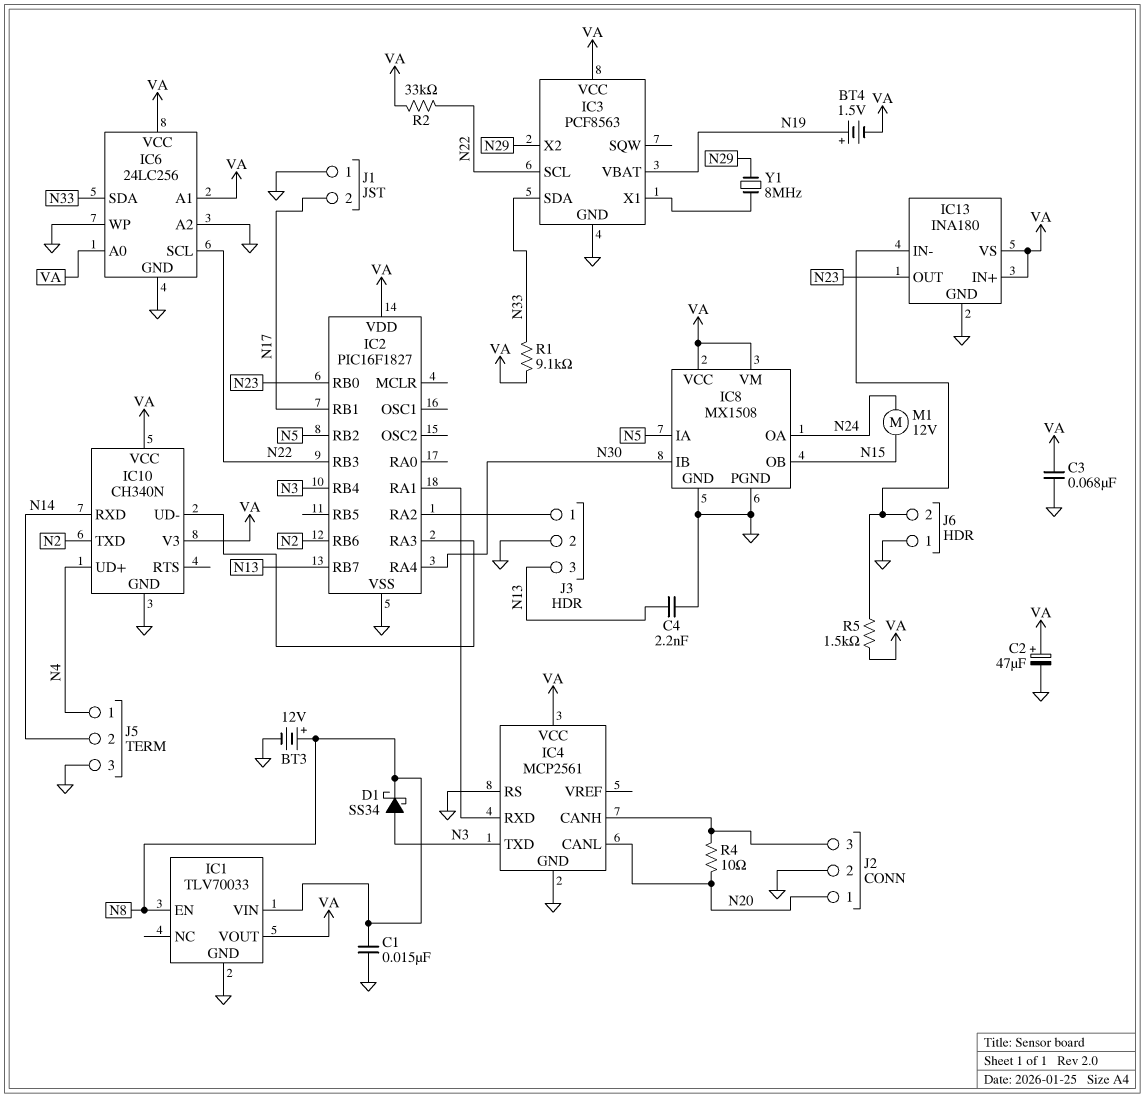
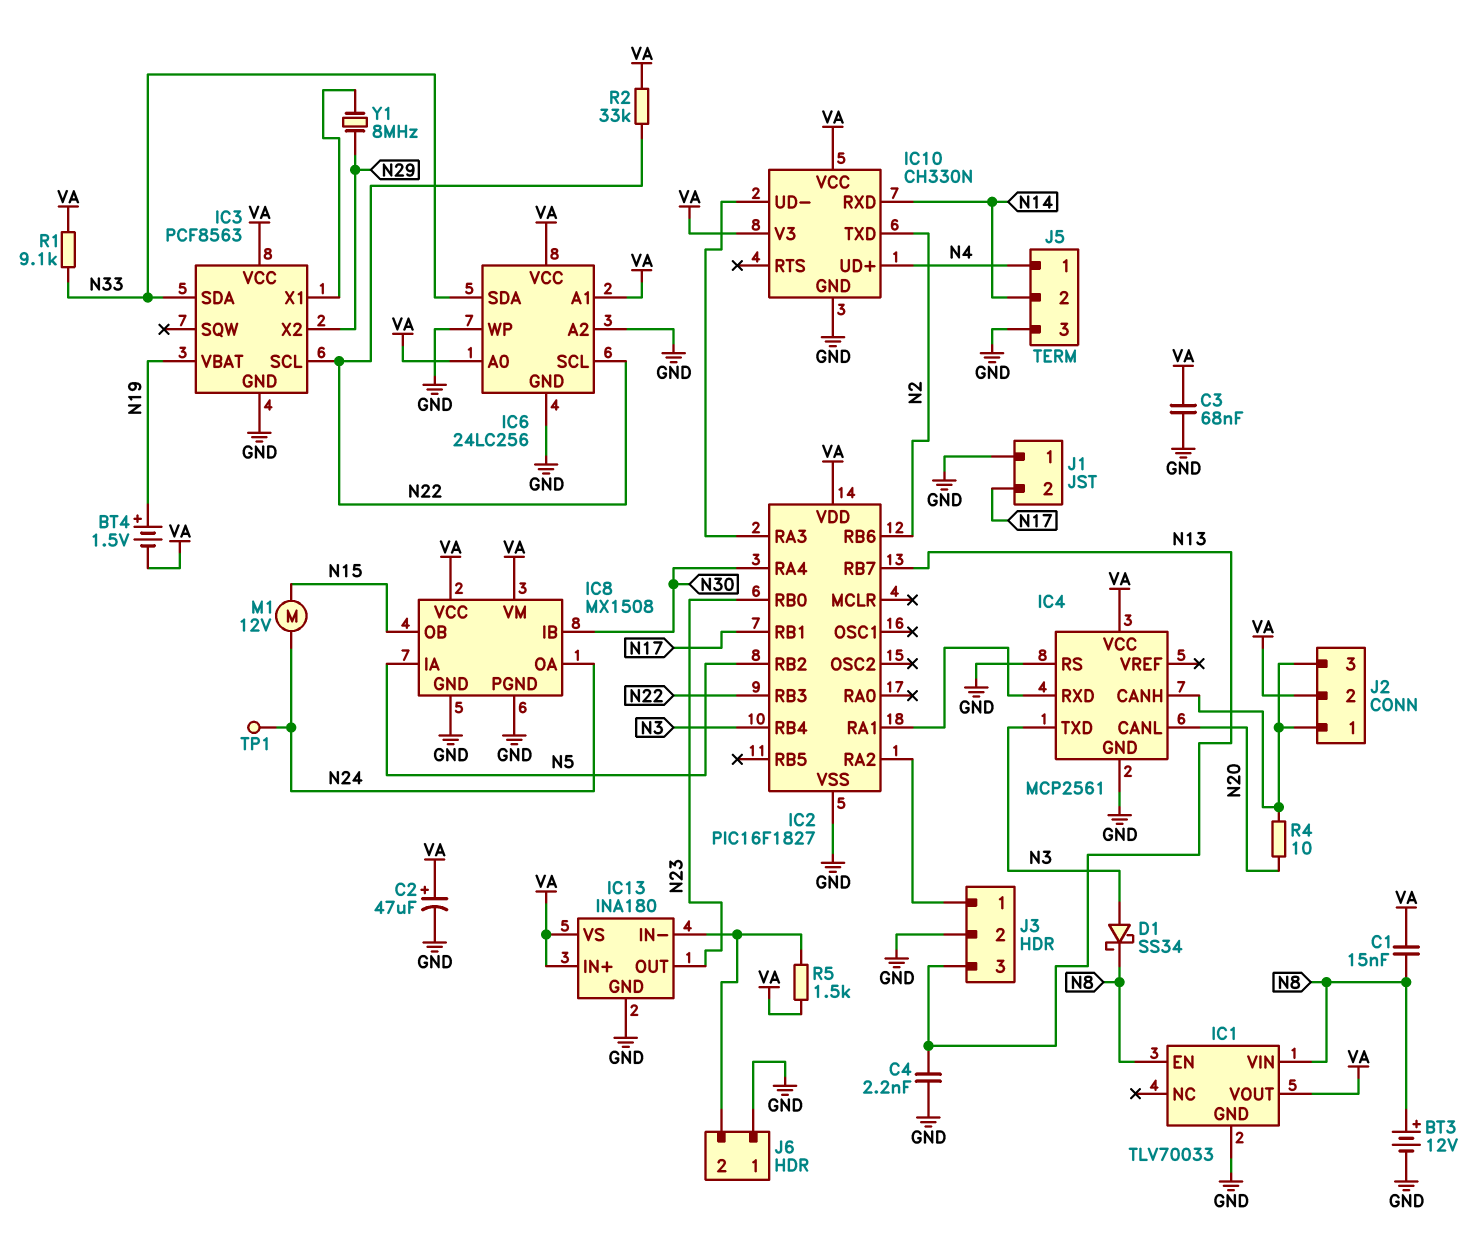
C1: 15nF (GND, N8) -> 15nF (N8, VA)
IC10: CH340N -> CH330N
J2 pin 1: N20 -> IC4/CANH
J2 pin 2: GND -> VA
TP1: none -> test point (N24)

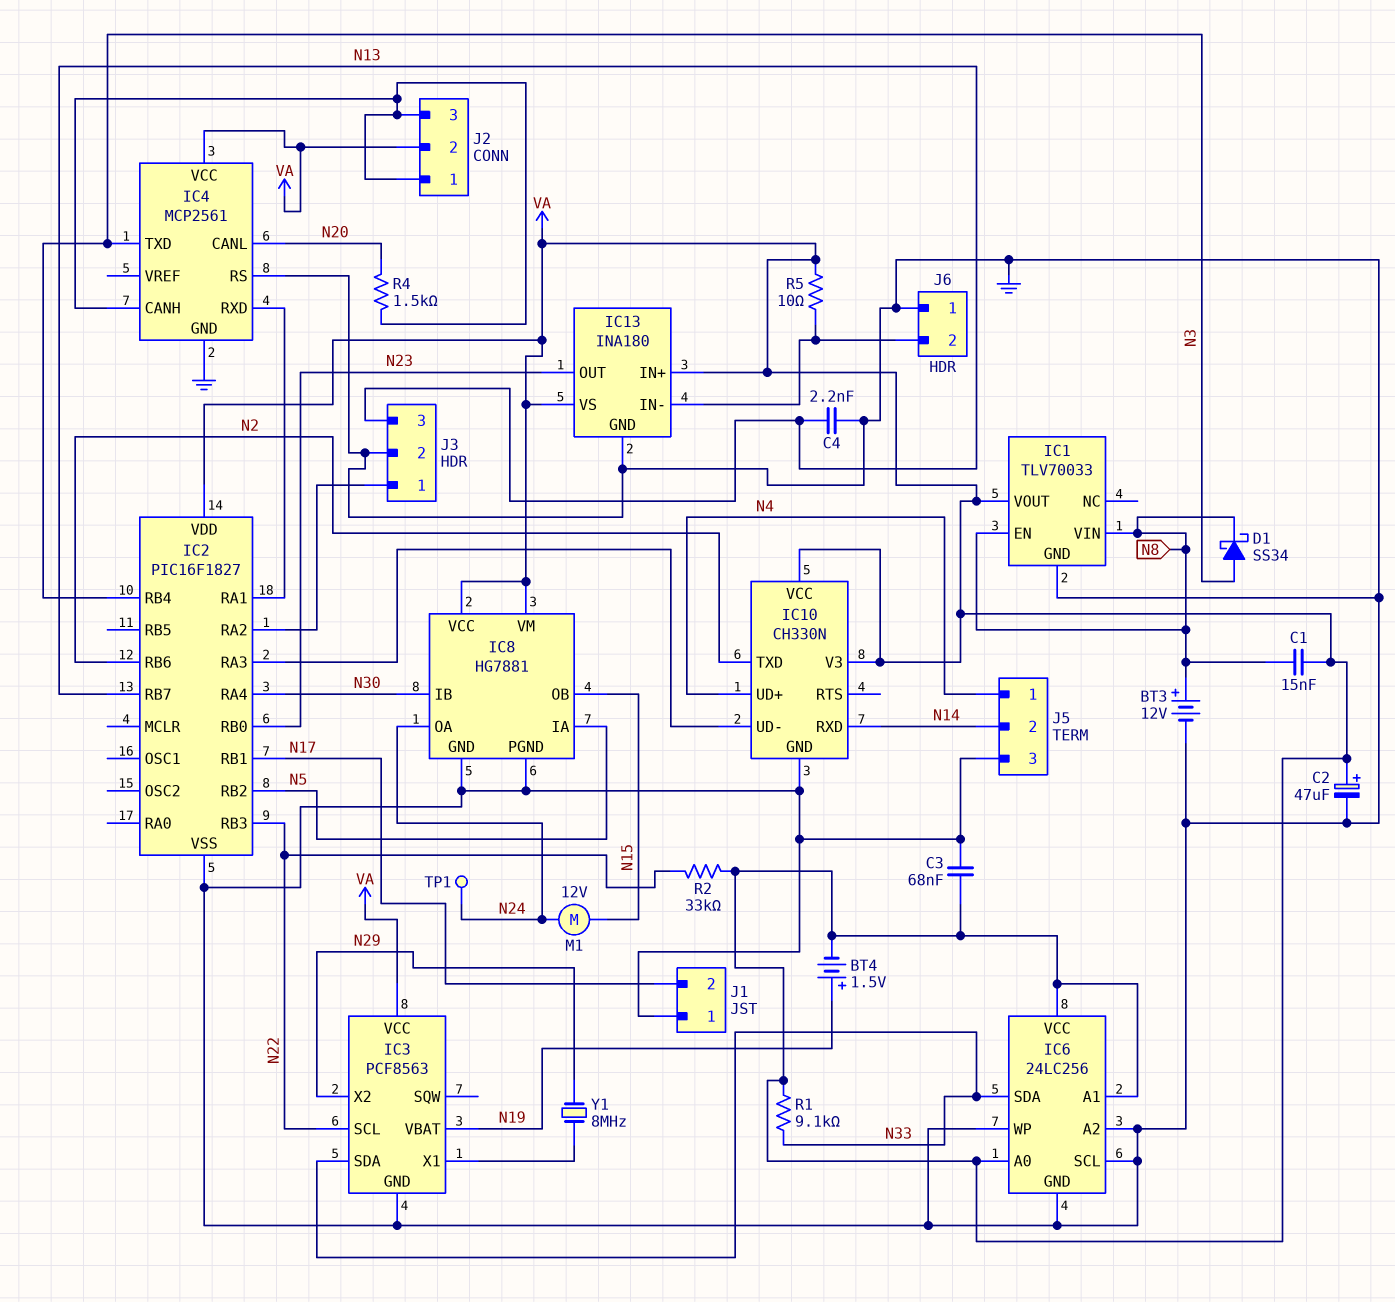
IC6 pin SCL: N22 -> GND
IC8: MX1508 -> HG7881
R4: 10 (IC4/CANH, N20) -> 1.5k (IC4/CANH, N20)
R5: 1.5k (IC13/IN-, VA) -> 10 (IC13/IN-, VA)

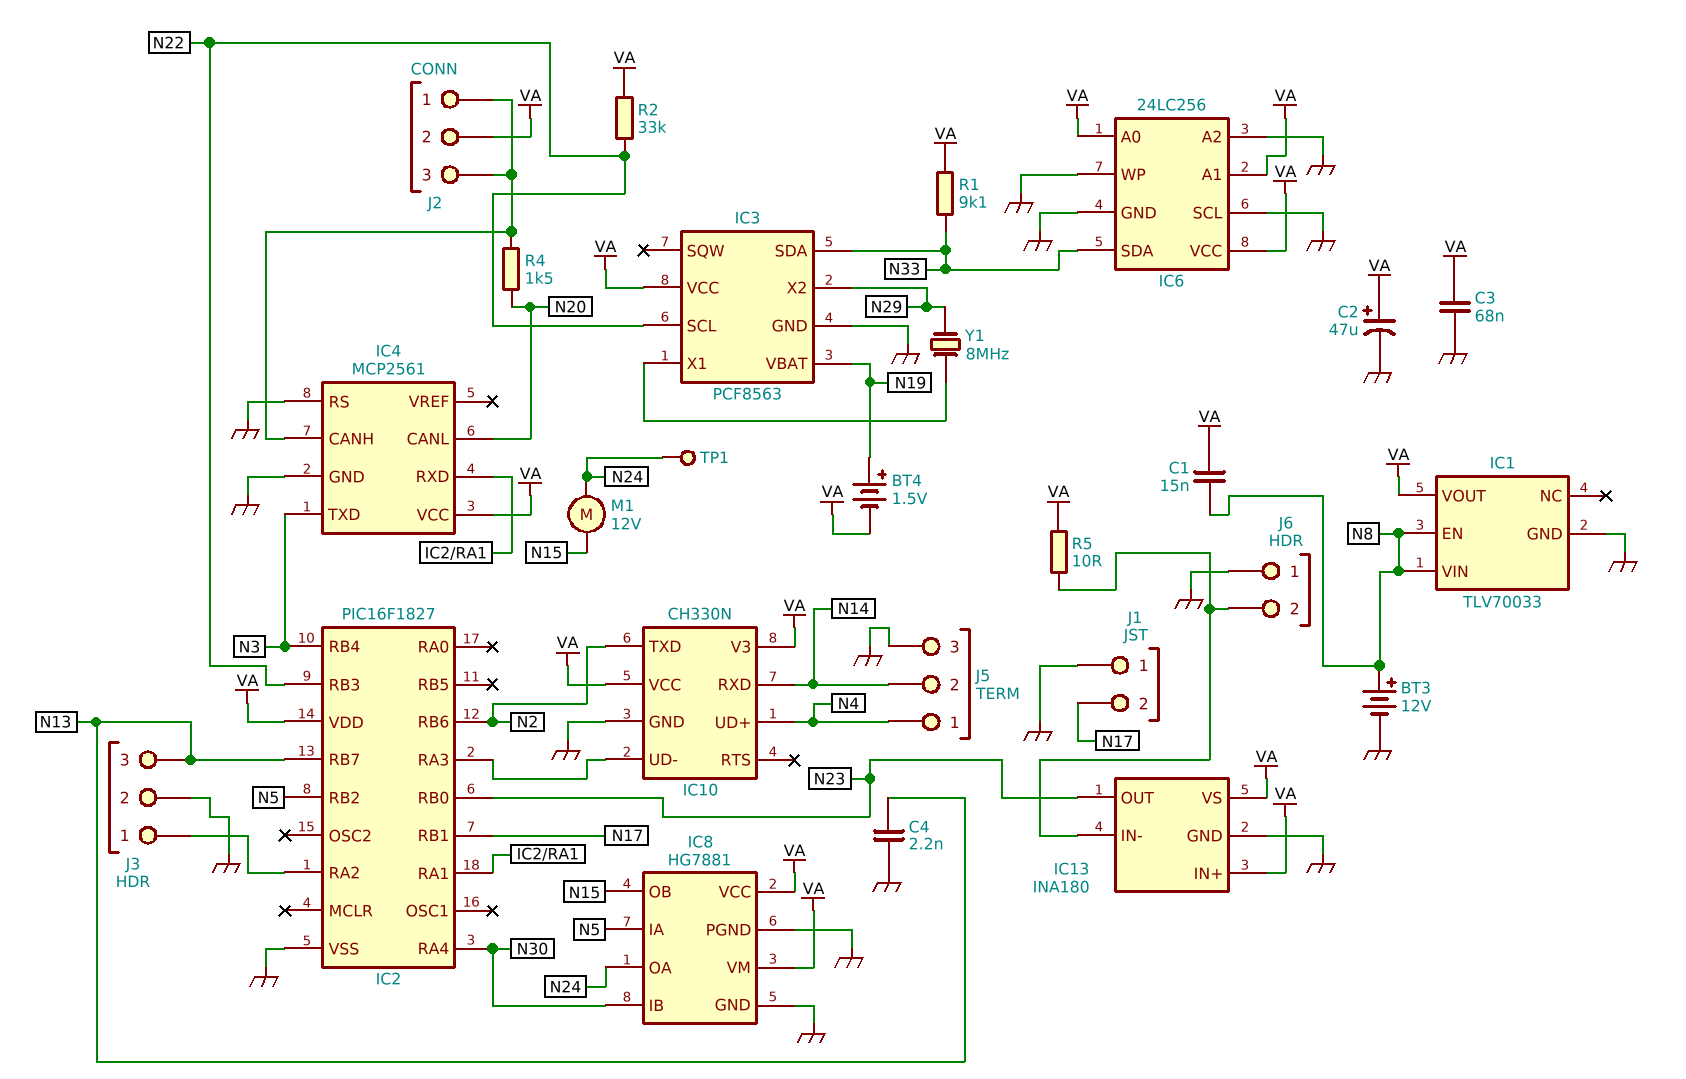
D1: schottky SS34 (A N3, K N8) -> none

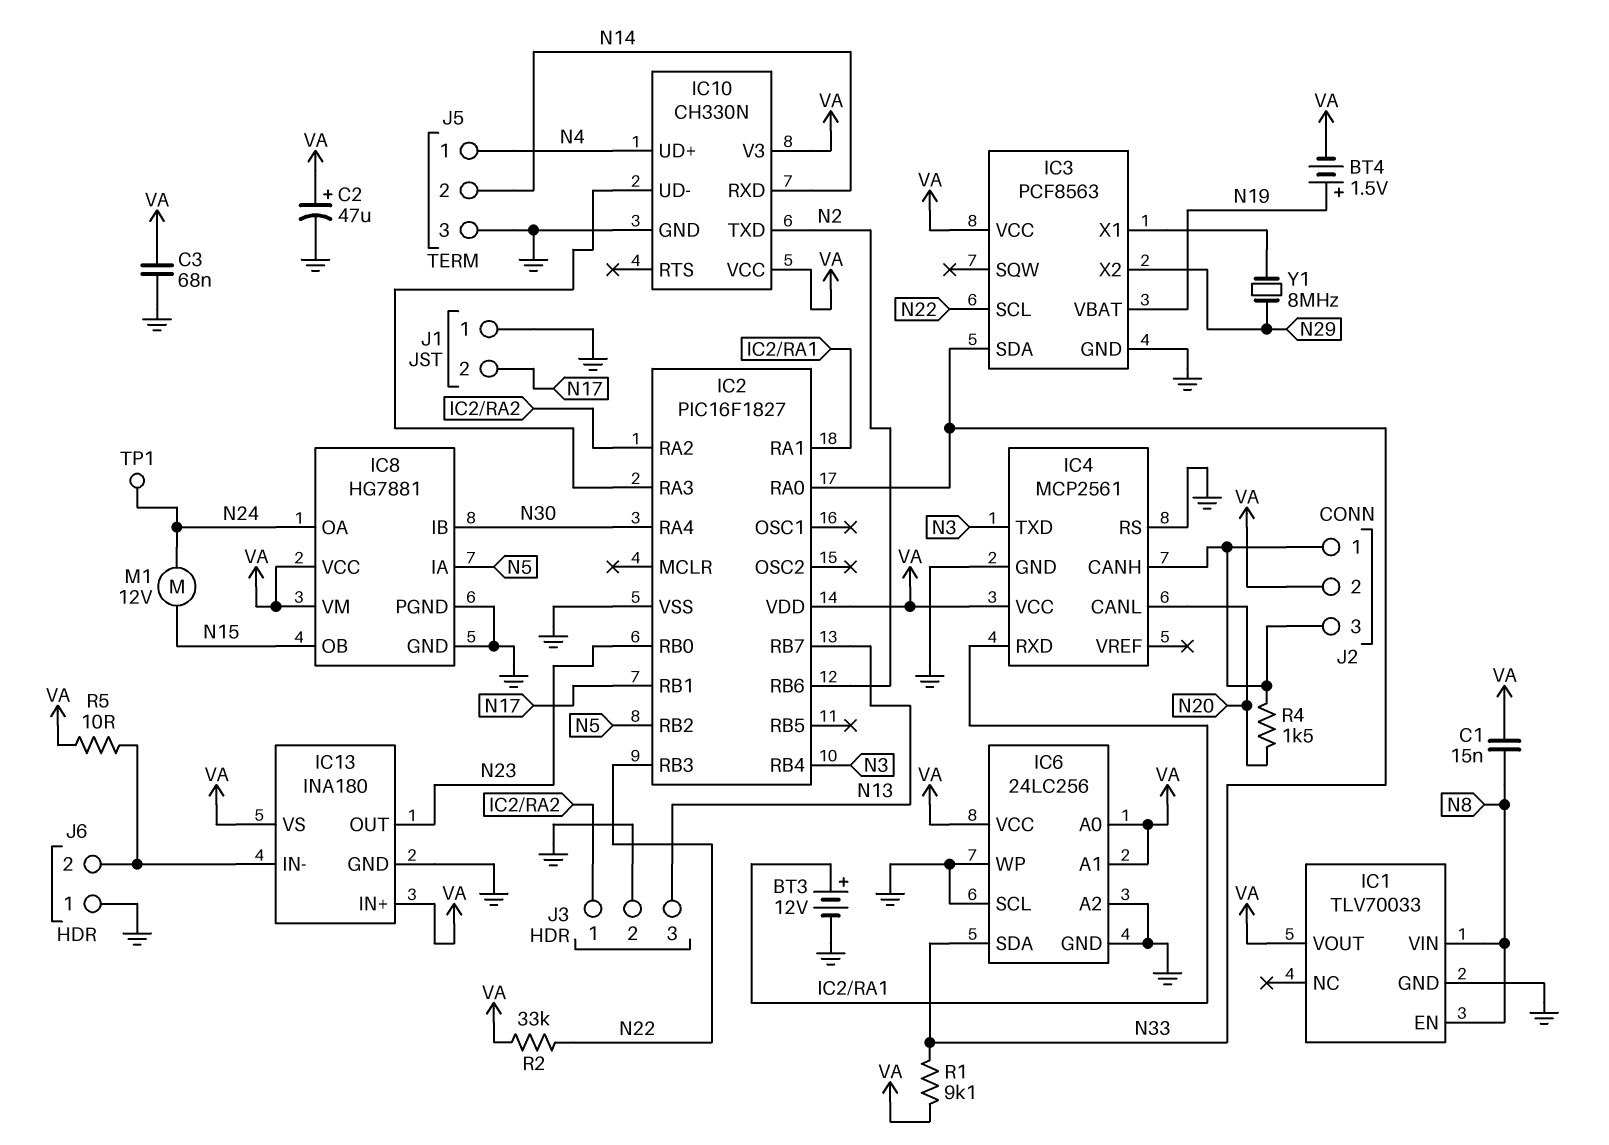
BT3: 12V (plus N8, minus GND) -> 12V (plus IC2/RA1, minus GND)
C4: 2.2nF (GND, N13) -> none
IC2 pin RA0: none -> N33

